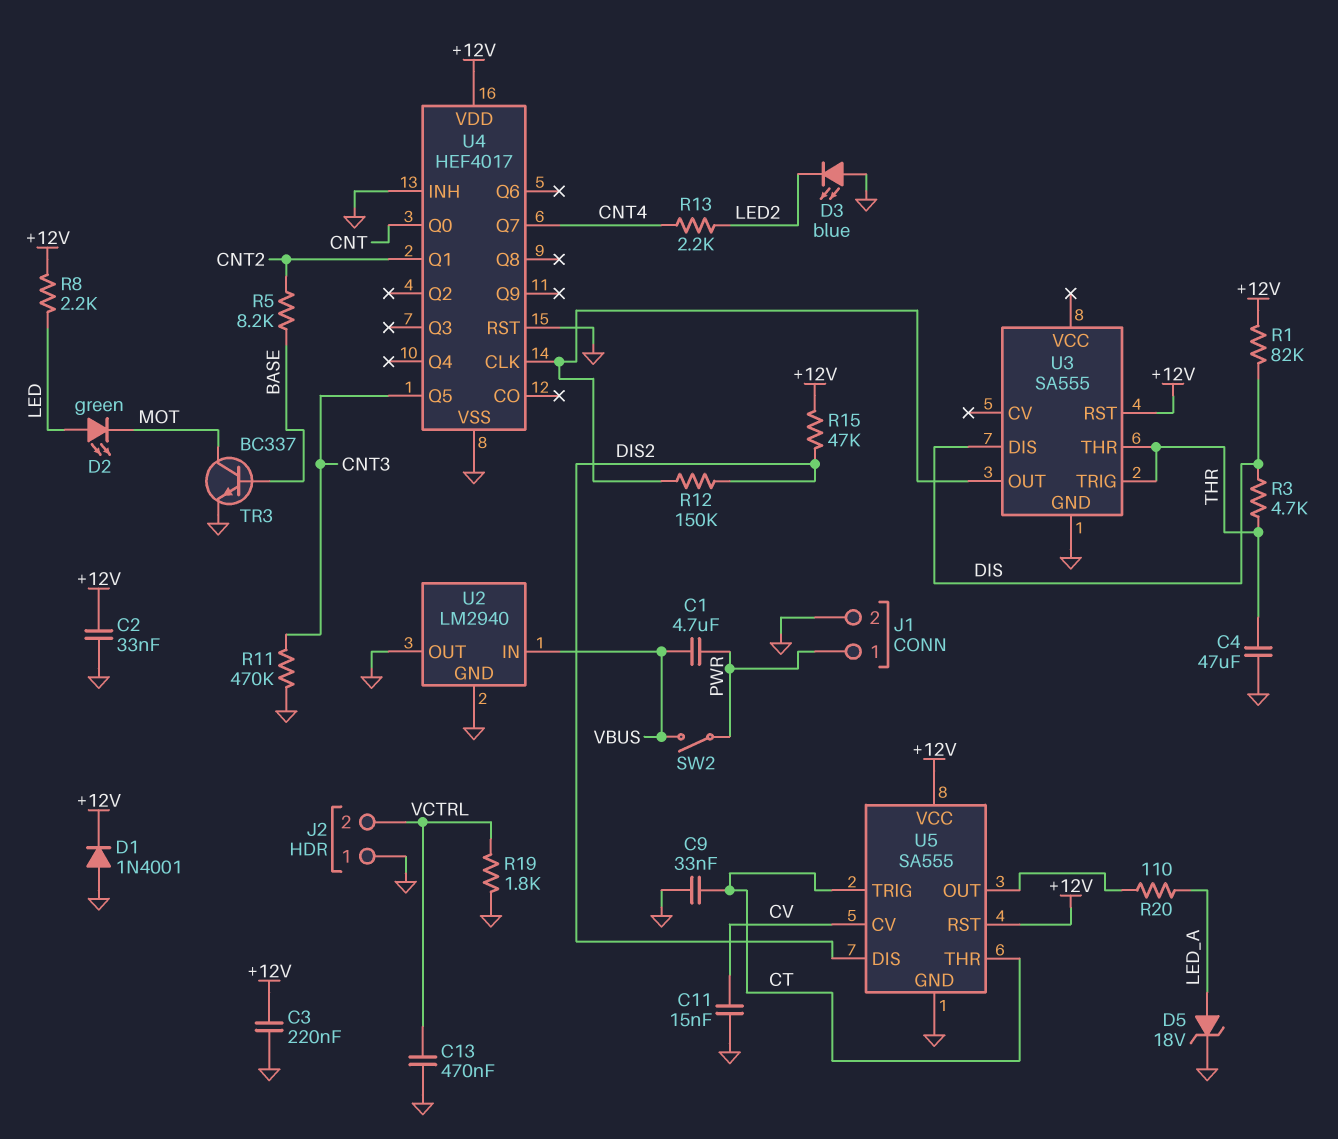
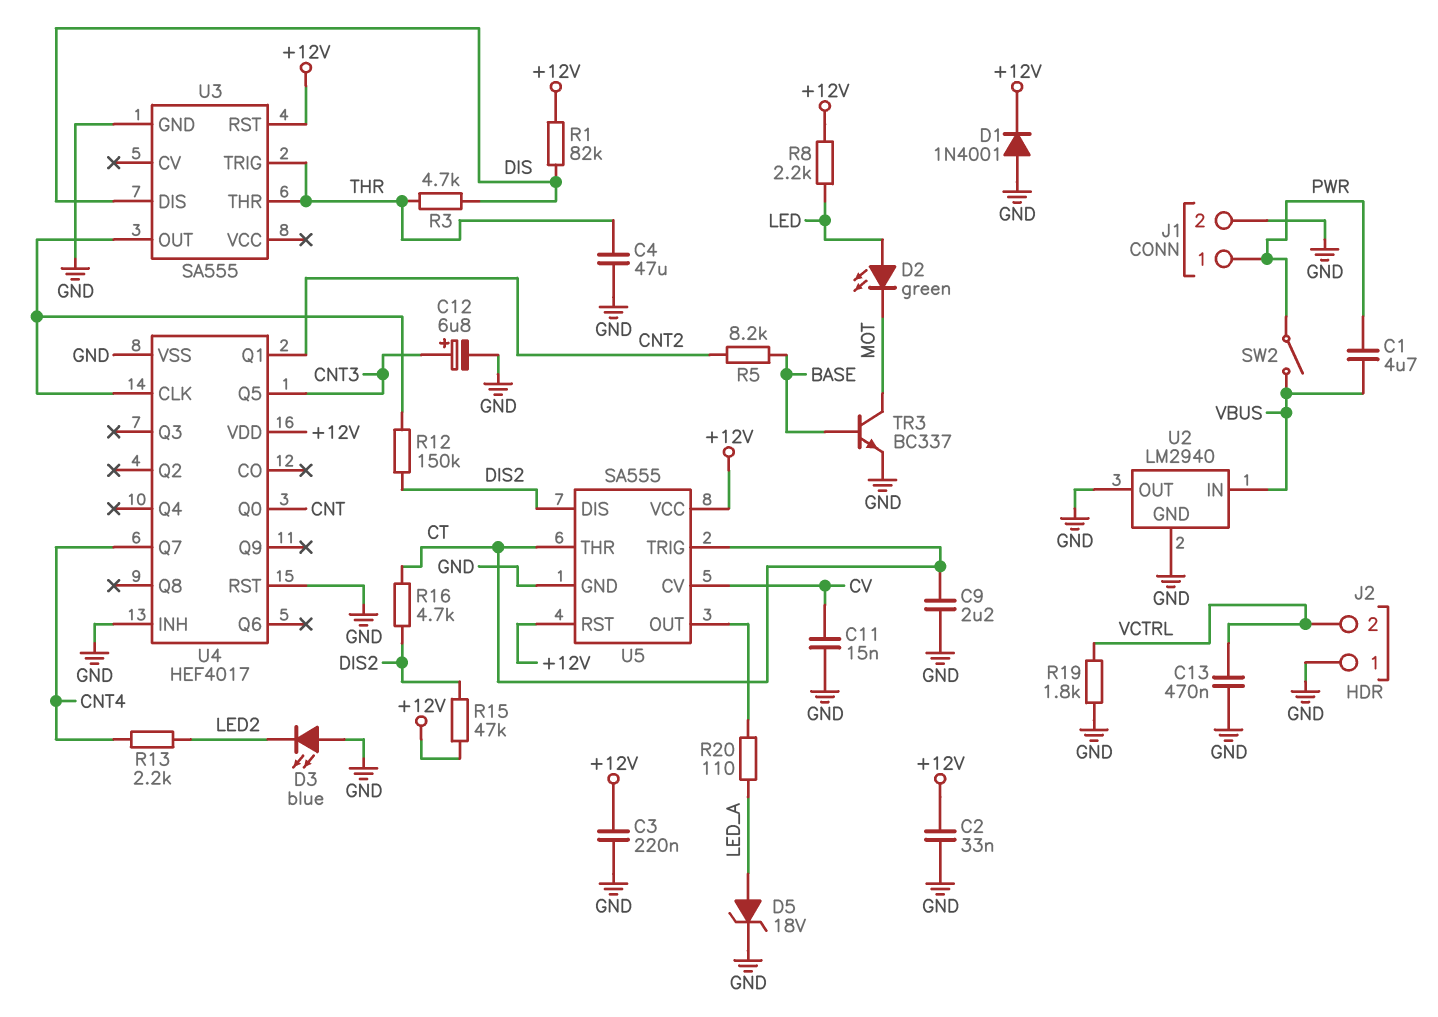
C9: 33nF (CT, GND) -> 2.2uF (CT, GND)
C12: none -> 6.8uF (plus CNT3, minus GND)
R11: 470k (CNT3, GND) -> none
R16: none -> 4.7k (CT, DIS2)

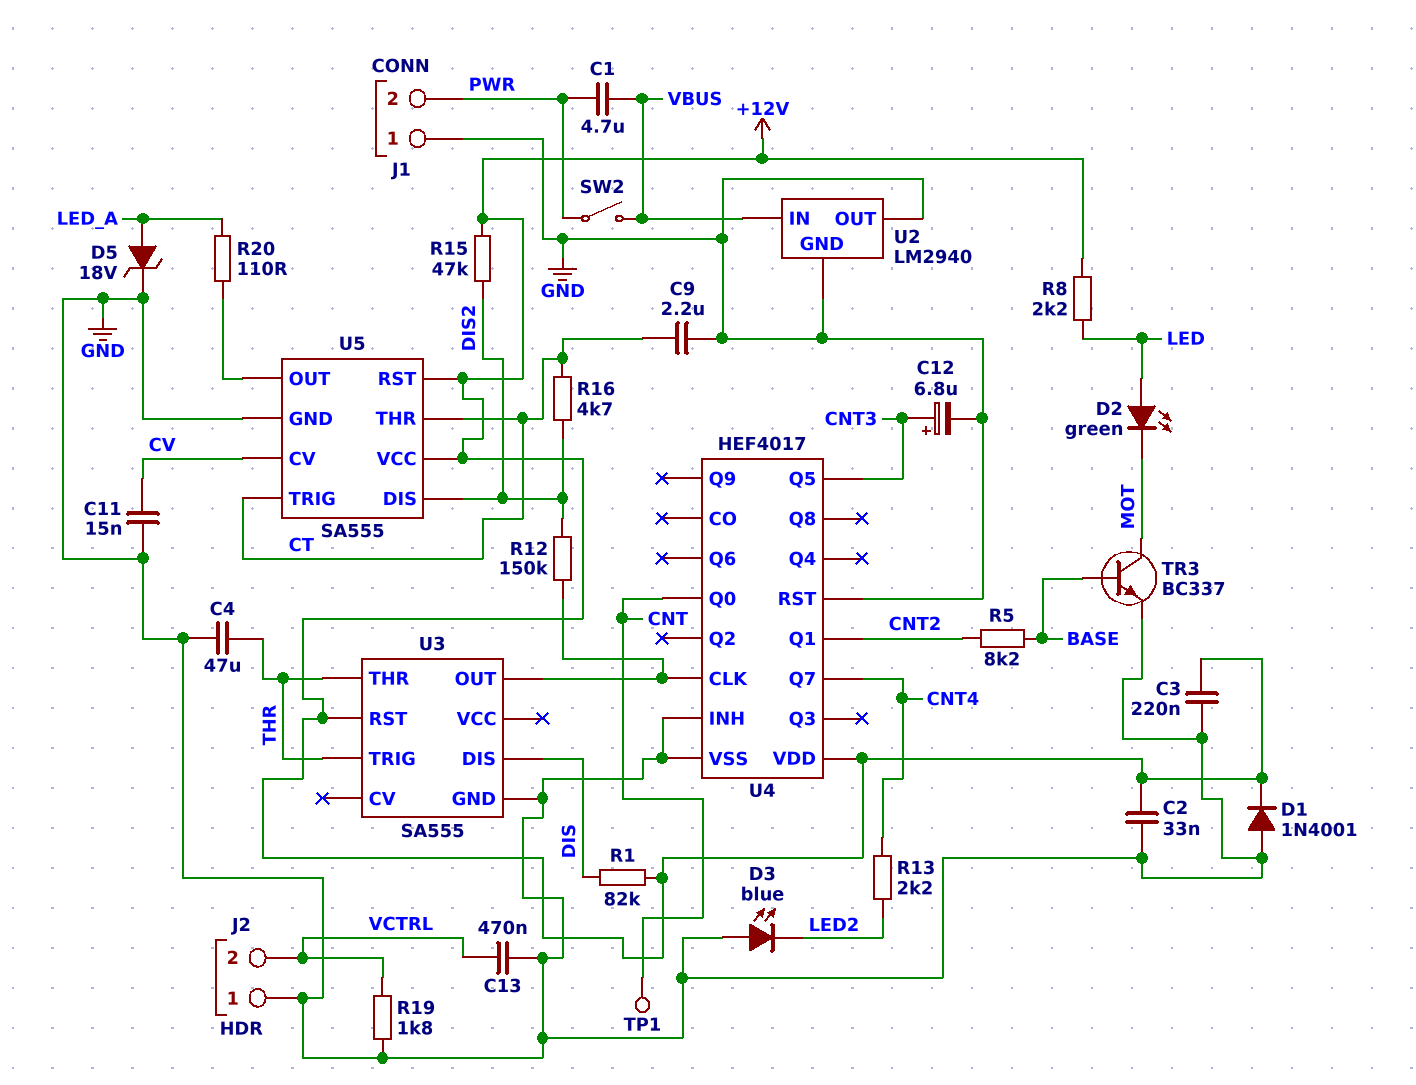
J1 pin 1: PWR -> GND
J1 pin 2: GND -> PWR
R3: 4.7k (DIS, THR) -> none
TP1: none -> test point (CNT)

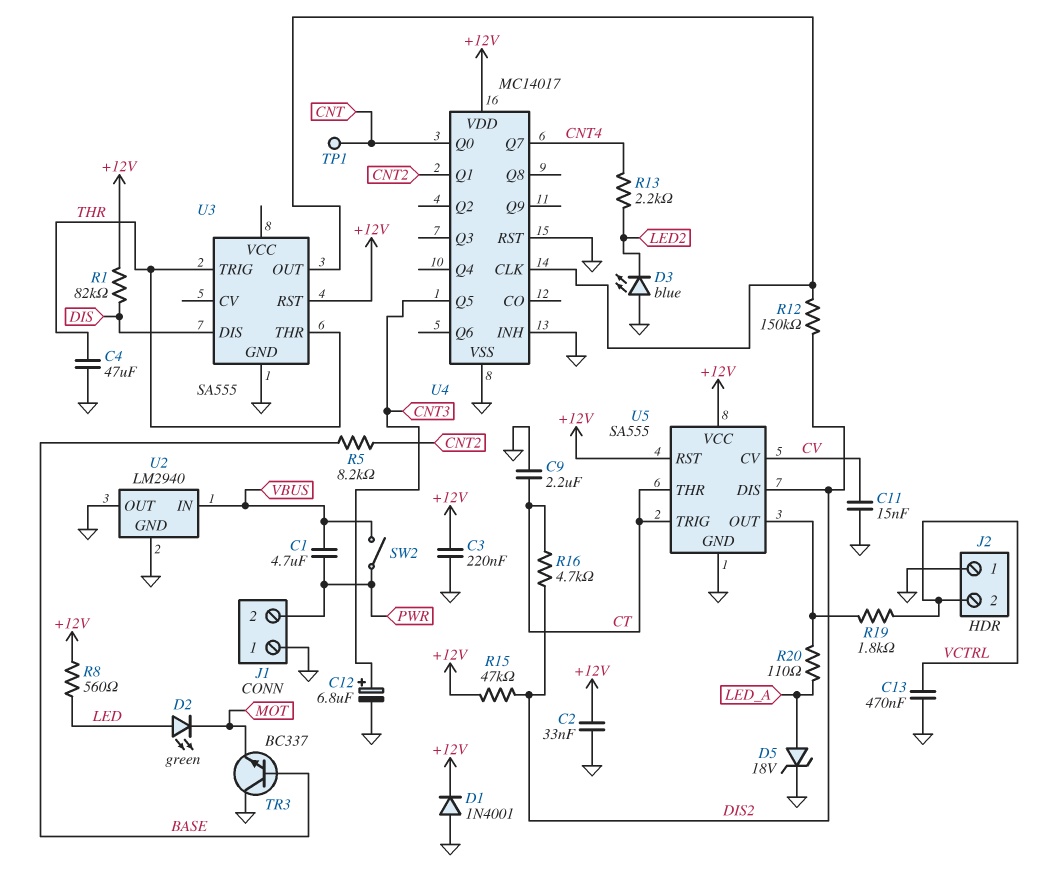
R8: 2.2k (+12V, LED) -> 560 (+12V, LED)
R19: 1.8k (GND, VCTRL) -> 1.8k (U5/OUT, VCTRL)
TR3: NPN BC337 (B BASE, C MOT, E GND) -> NPN BC337 (B BASE, C GND, E MOT)
U4: HEF4017 -> MC14017

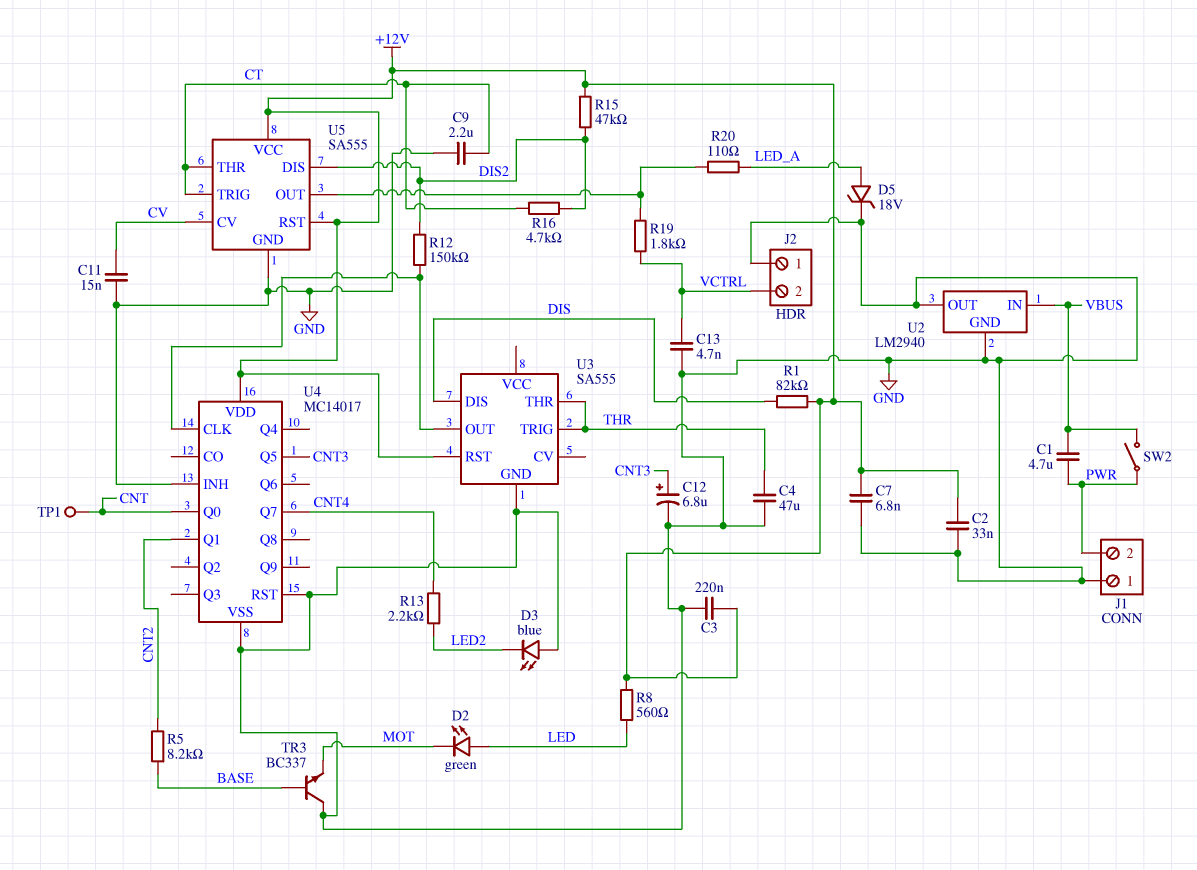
C7: none -> 6.8nF (+12V, GND)
C13: 470nF (GND, VCTRL) -> 4.7nF (GND, VCTRL)
D1: diode 1N4001 (A GND, K +12V) -> none

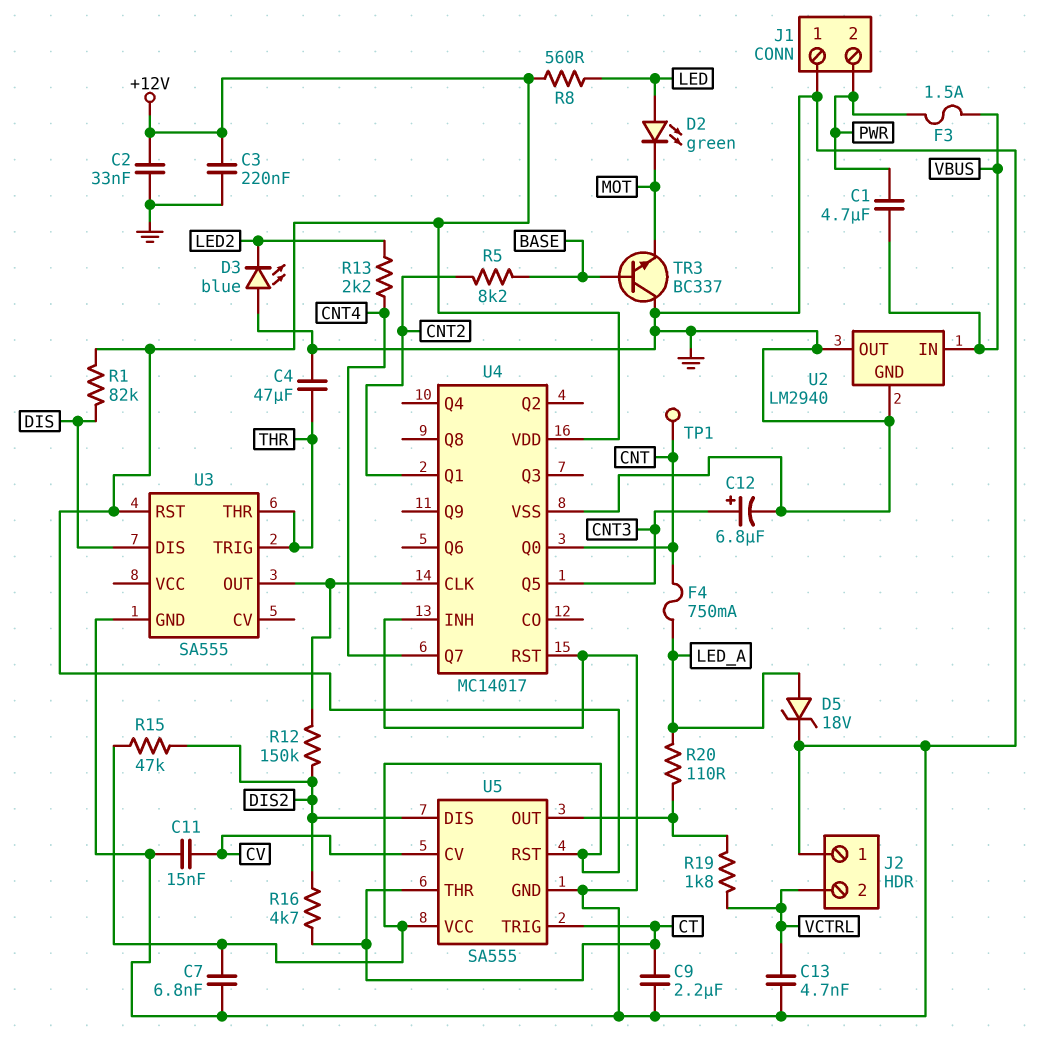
F3: none -> 1.5A (PWR, VBUS)
F4: none -> 750mA (CNT, LED_A)
SW2: switch (PWR, VBUS) -> none

